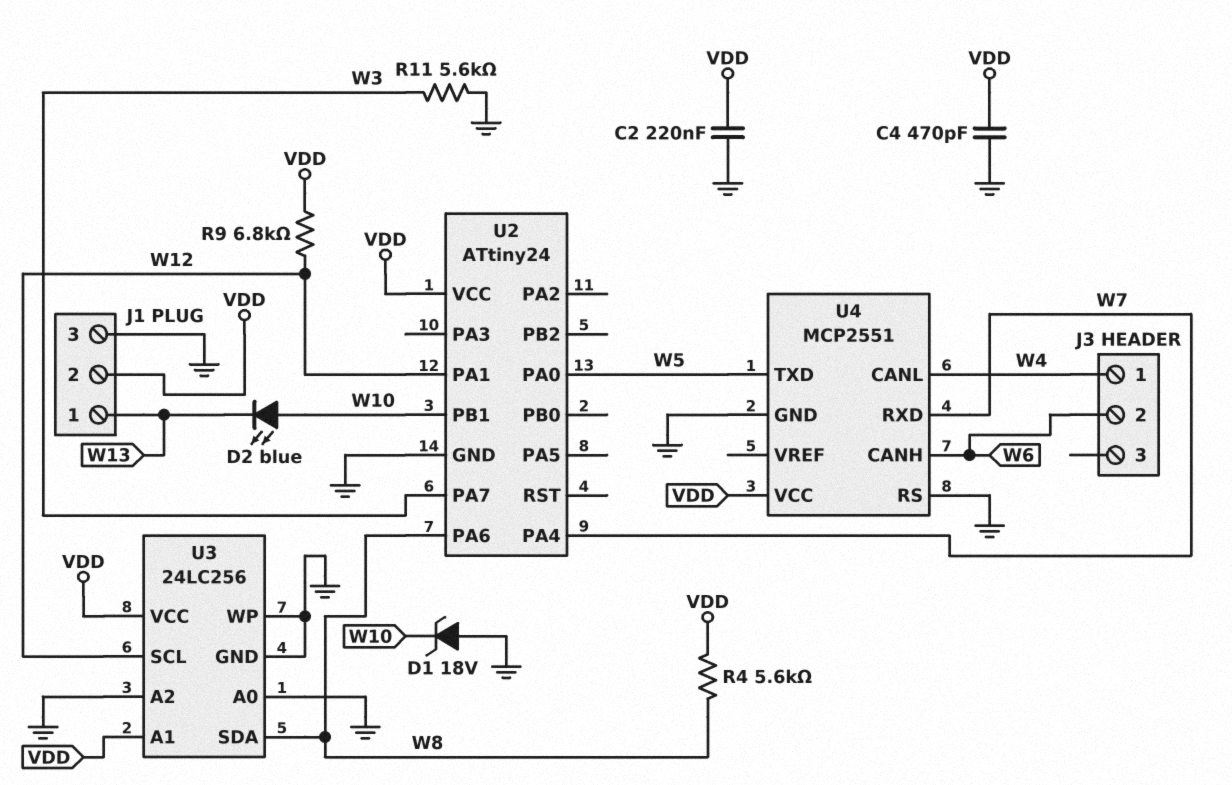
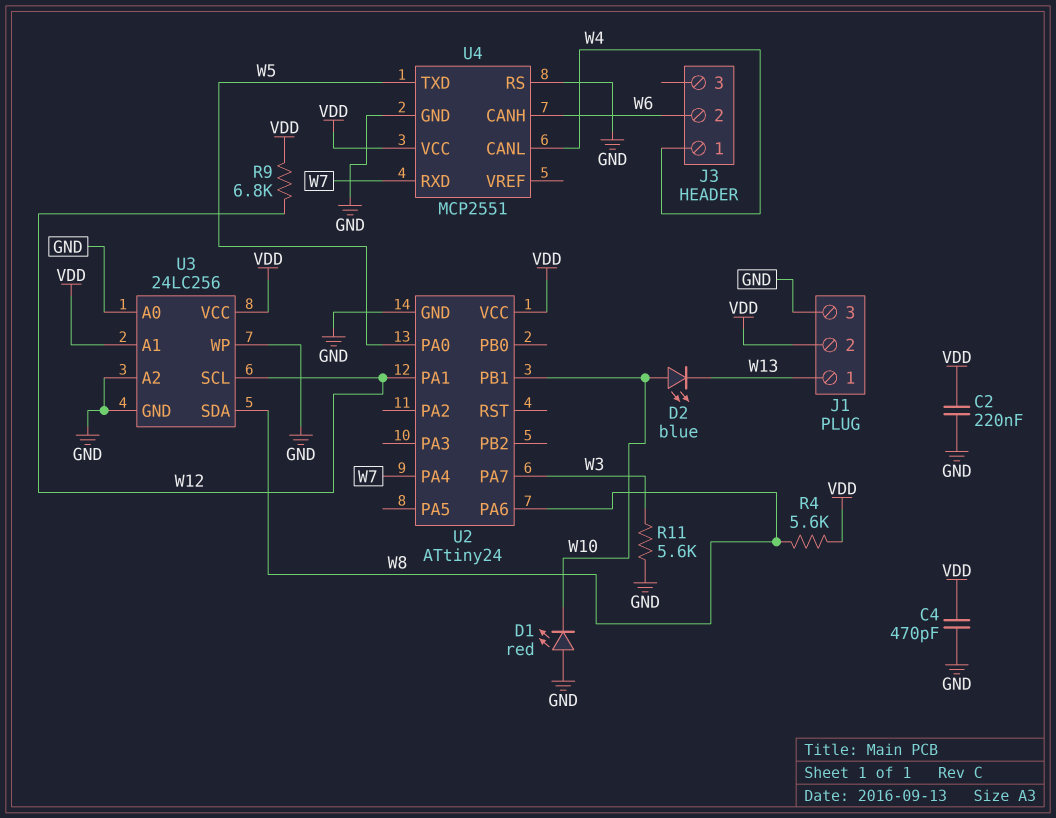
D1: zener 18V (A GND, K W10) -> LED red (A GND, K W10)

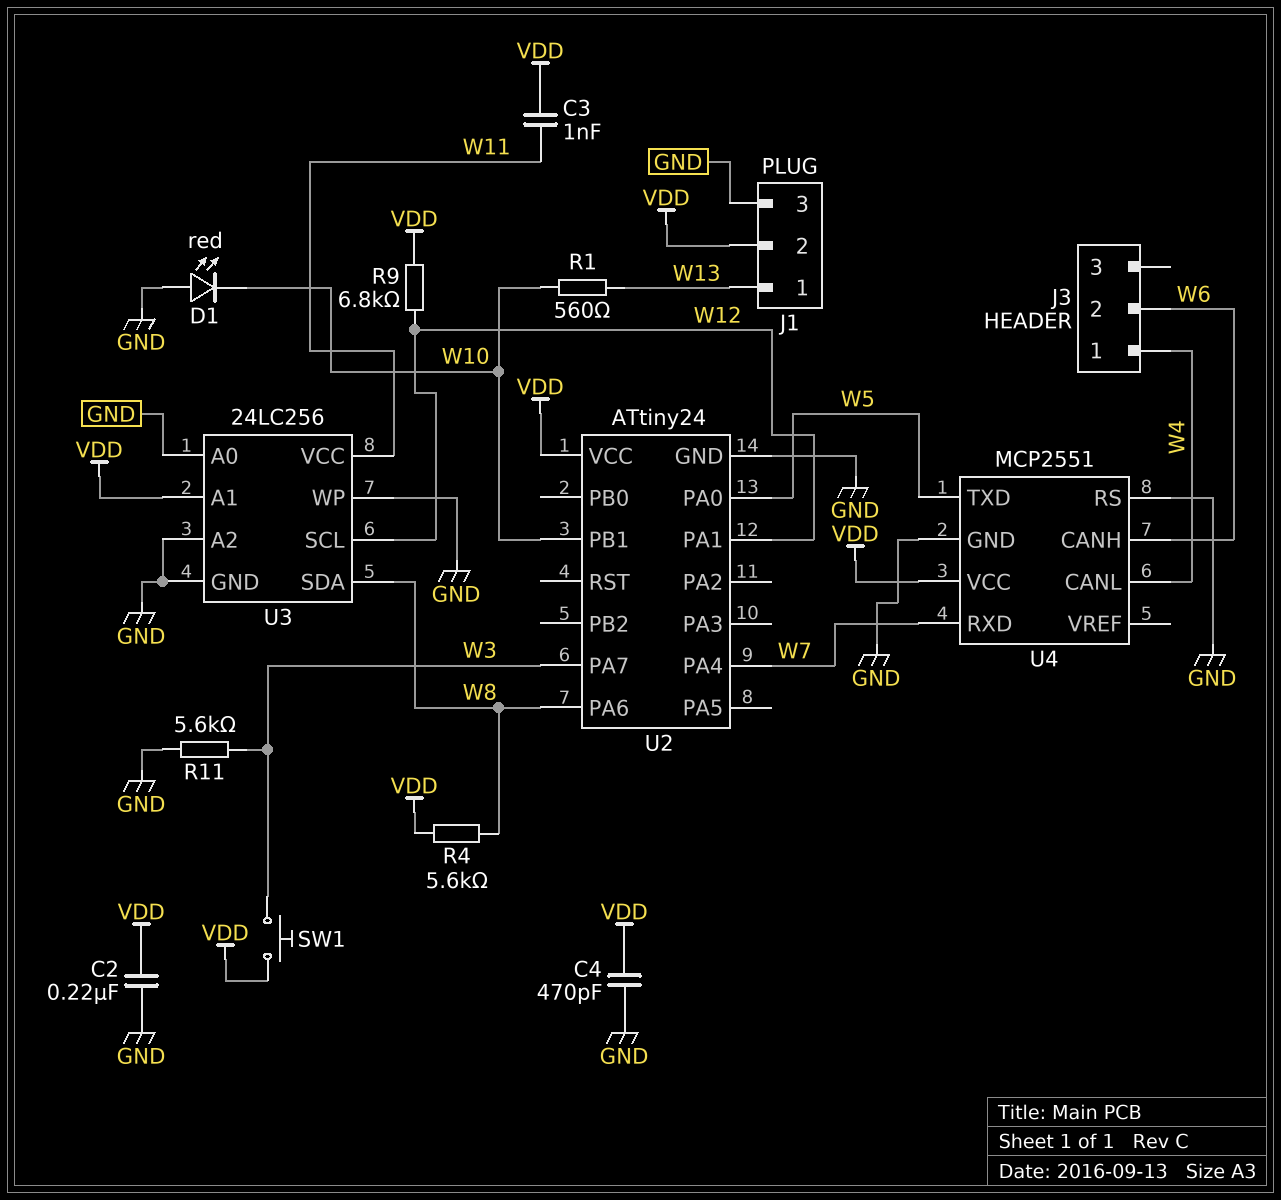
C3: none -> 1nF (VDD, W11)
D2: LED blue (A W10, K W13) -> none
R1: none -> 560 (W10, W13)
SW1: none -> button (VDD, W3)
U3 pin VCC: VDD -> W11

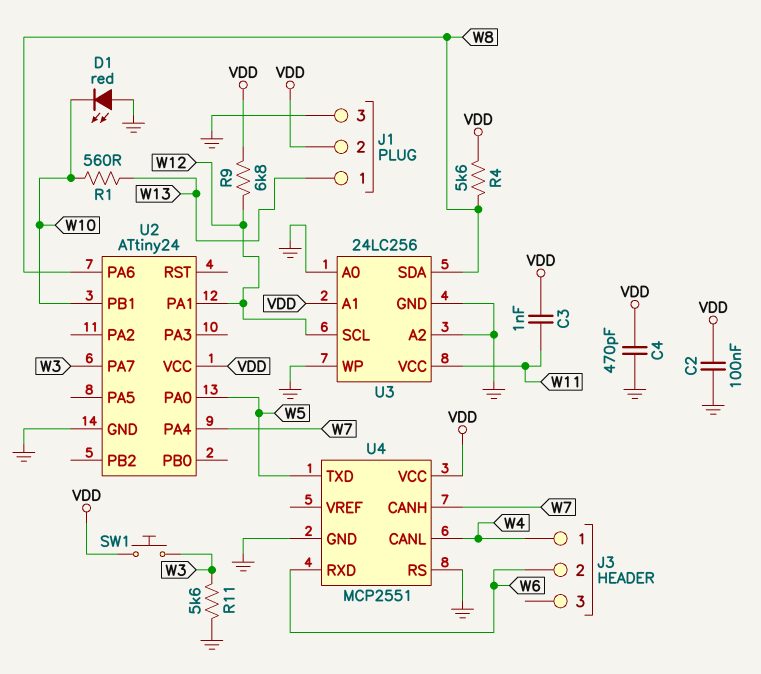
C2: 220nF (GND, VDD) -> 100nF (GND, VDD)
U4 pin CANH: W6 -> W7
U4 pin RXD: W7 -> W6

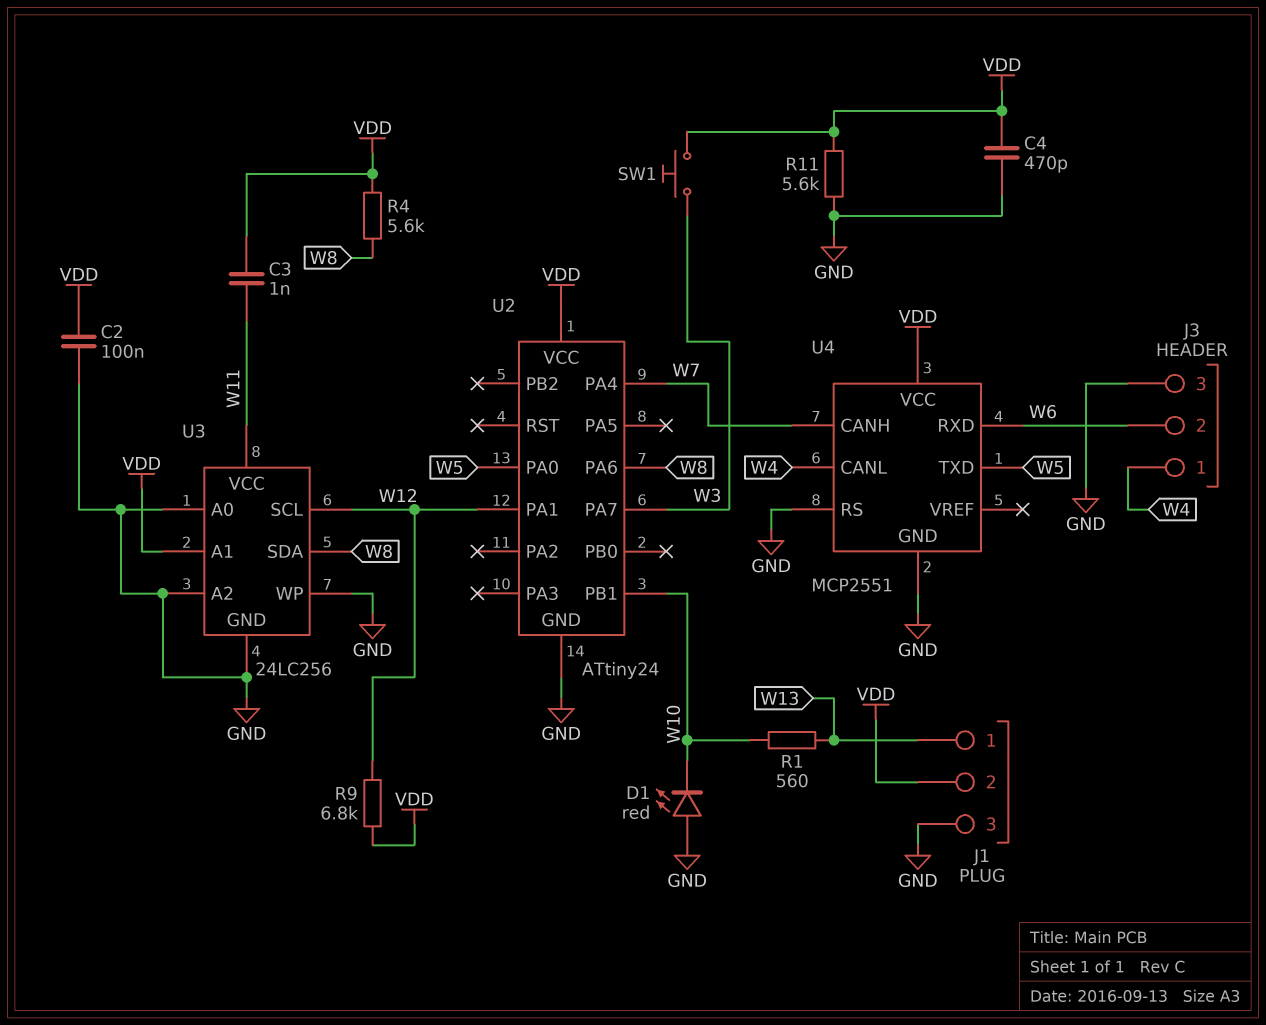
J3 pin 3: none -> GND
R11: 5.6k (GND, W3) -> 5.6k (GND, VDD)

